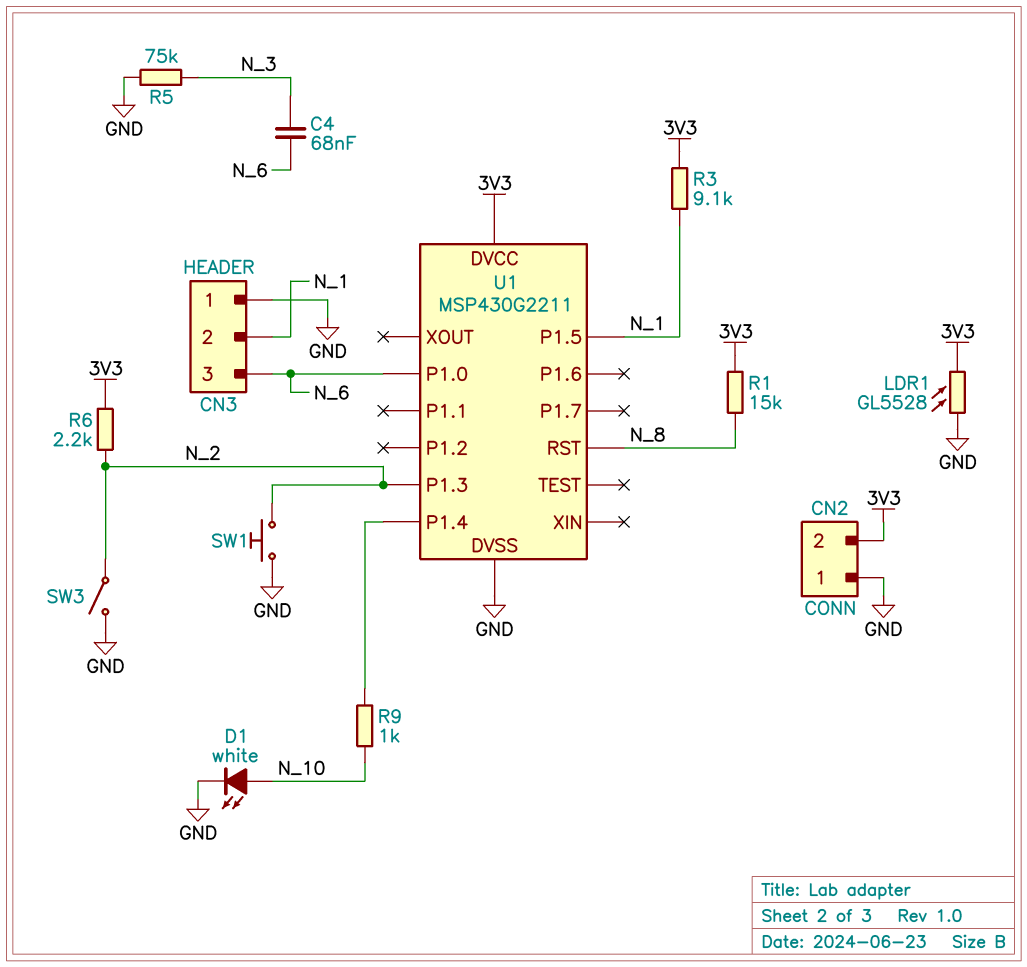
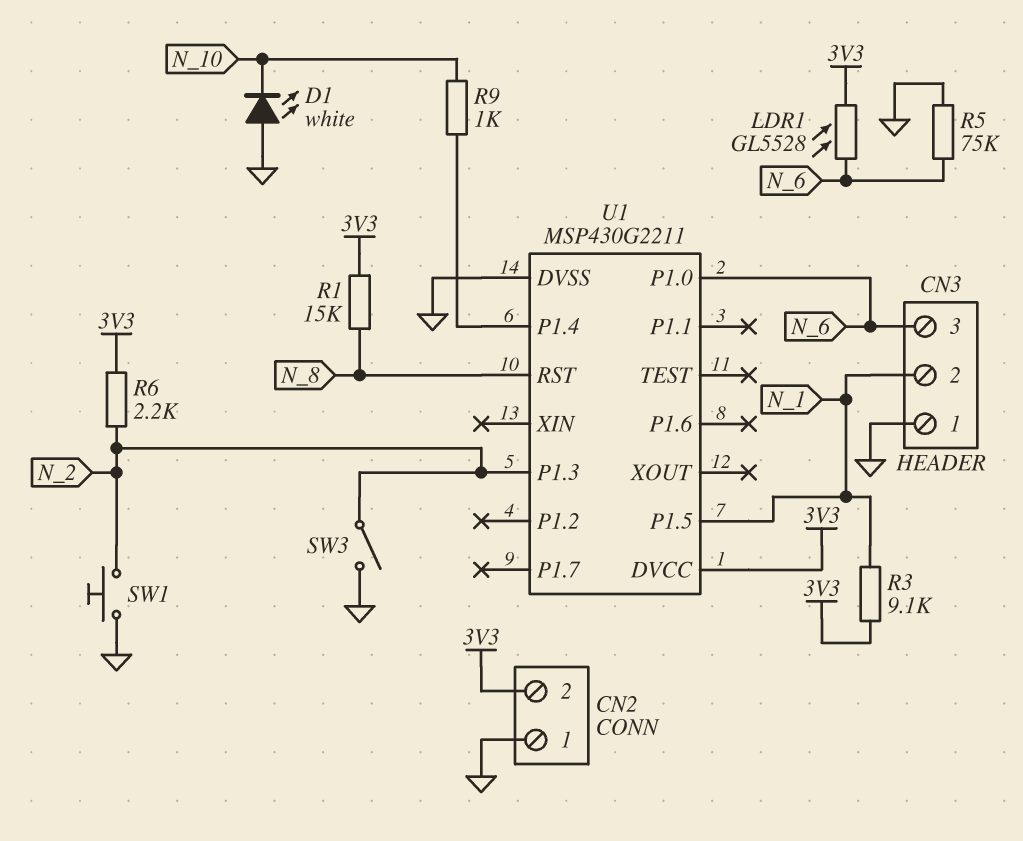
C4: 68nF (N_3, N_6) -> none
D1: LED white (A N_10, K GND) -> LED white (A GND, K N_10)
LDR1: GL5528 (3V3, GND) -> GL5528 (3V3, N_6)
R5: 75k (GND, N_3) -> 75k (GND, N_6)

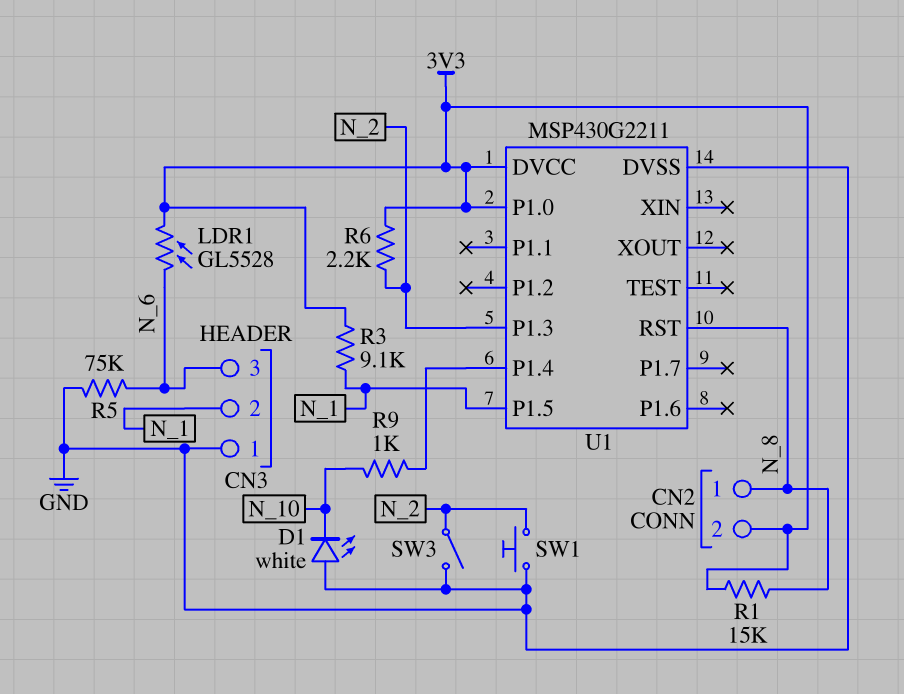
CN2 pin 1: GND -> N_8
U1 pin P1.0: N_6 -> 3V3

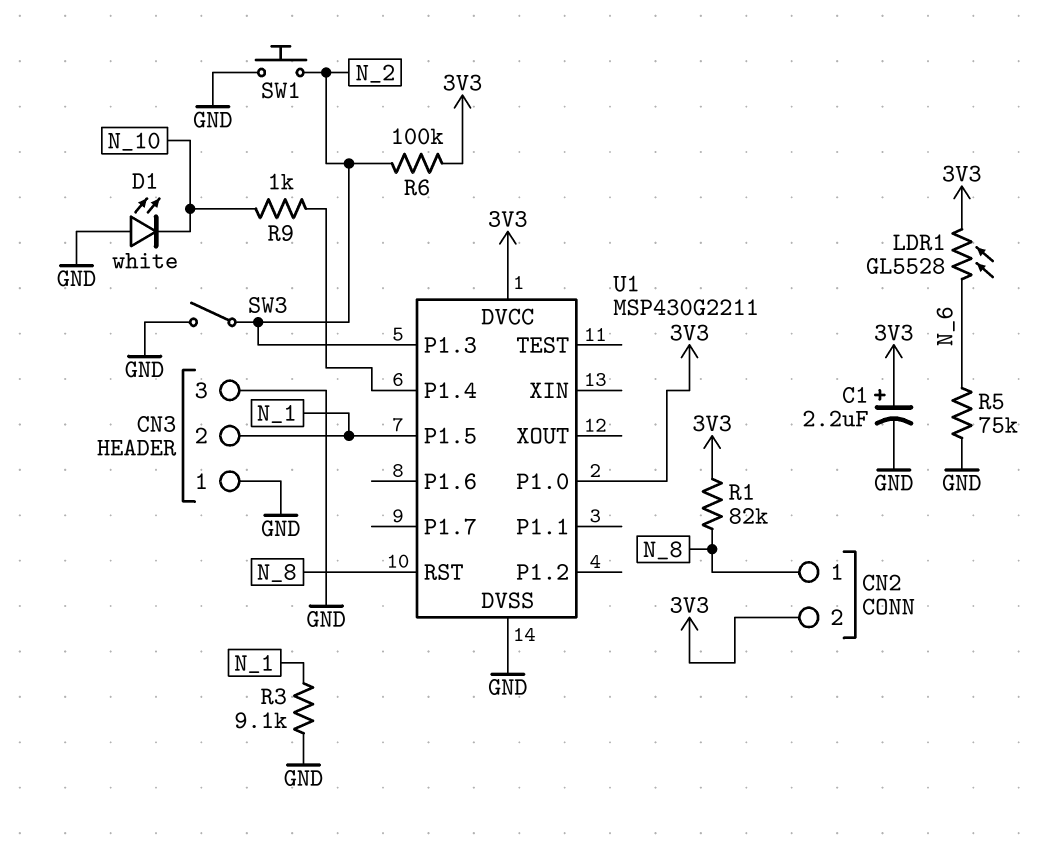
C1: none -> 2.2uF (plus 3V3, minus GND)
CN3 pin 3: N_6 -> GND
R1: 15k (3V3, N_8) -> 82k (3V3, N_8)
R3: 9.1k (3V3, N_1) -> 9.1k (GND, N_1)
R6: 2.2k (3V3, N_2) -> 100k (3V3, N_2)

